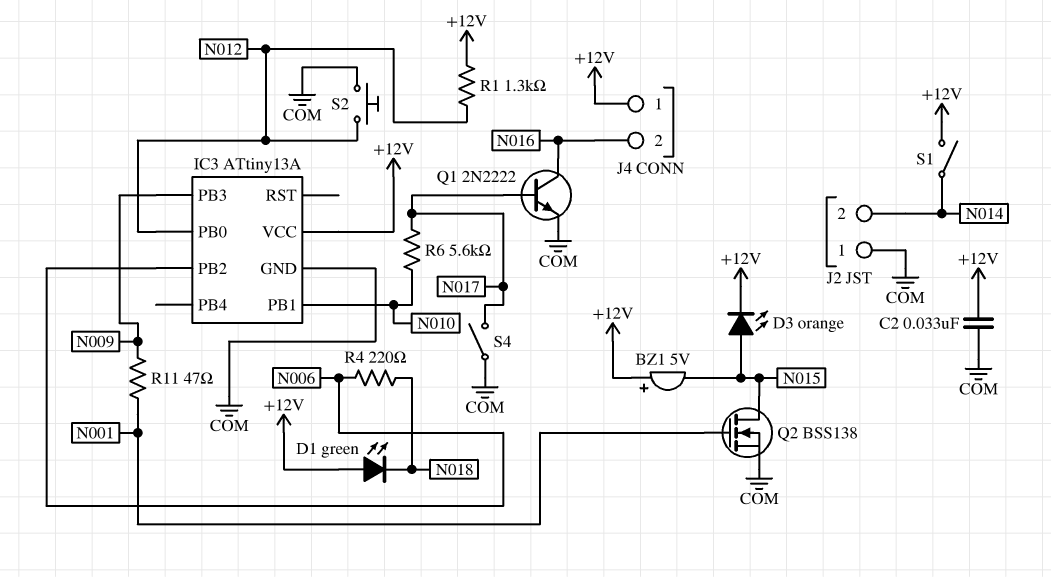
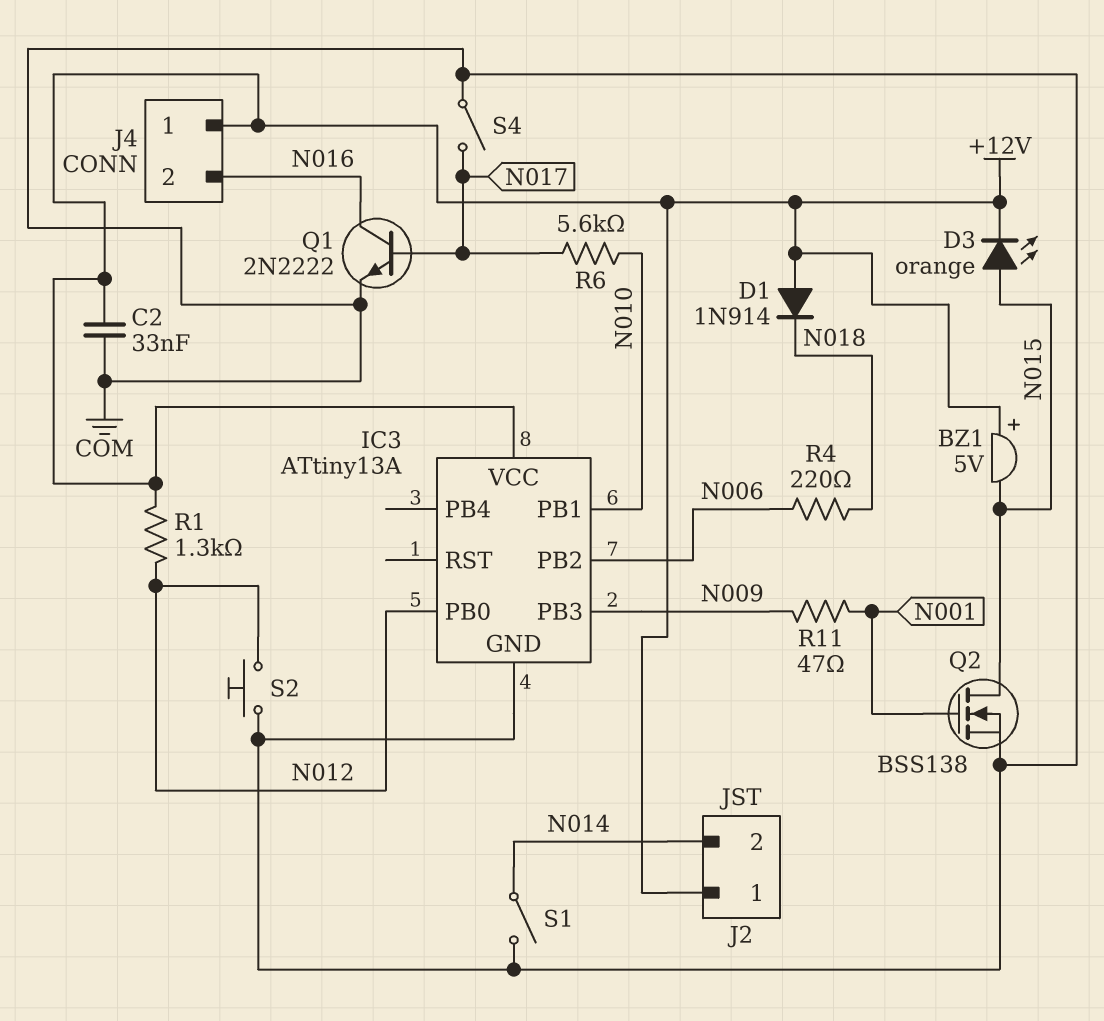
D1: LED green (A +12V, K N018) -> diode 1N914 (A +12V, K N018)
J2 pin 1: COM -> +12V
S1: switch (+12V, N014) -> switch (COM, N014)

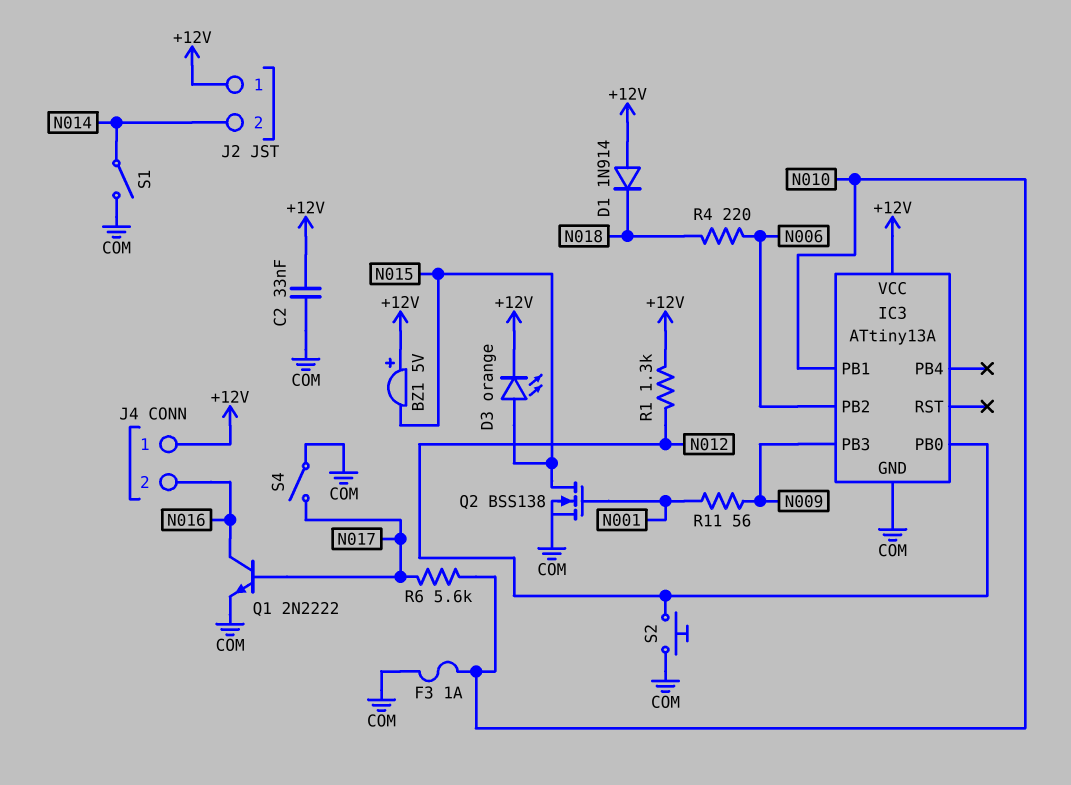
F3: none -> 1A (COM, N010)
R11: 47 (N001, N009) -> 56 (N001, N009)

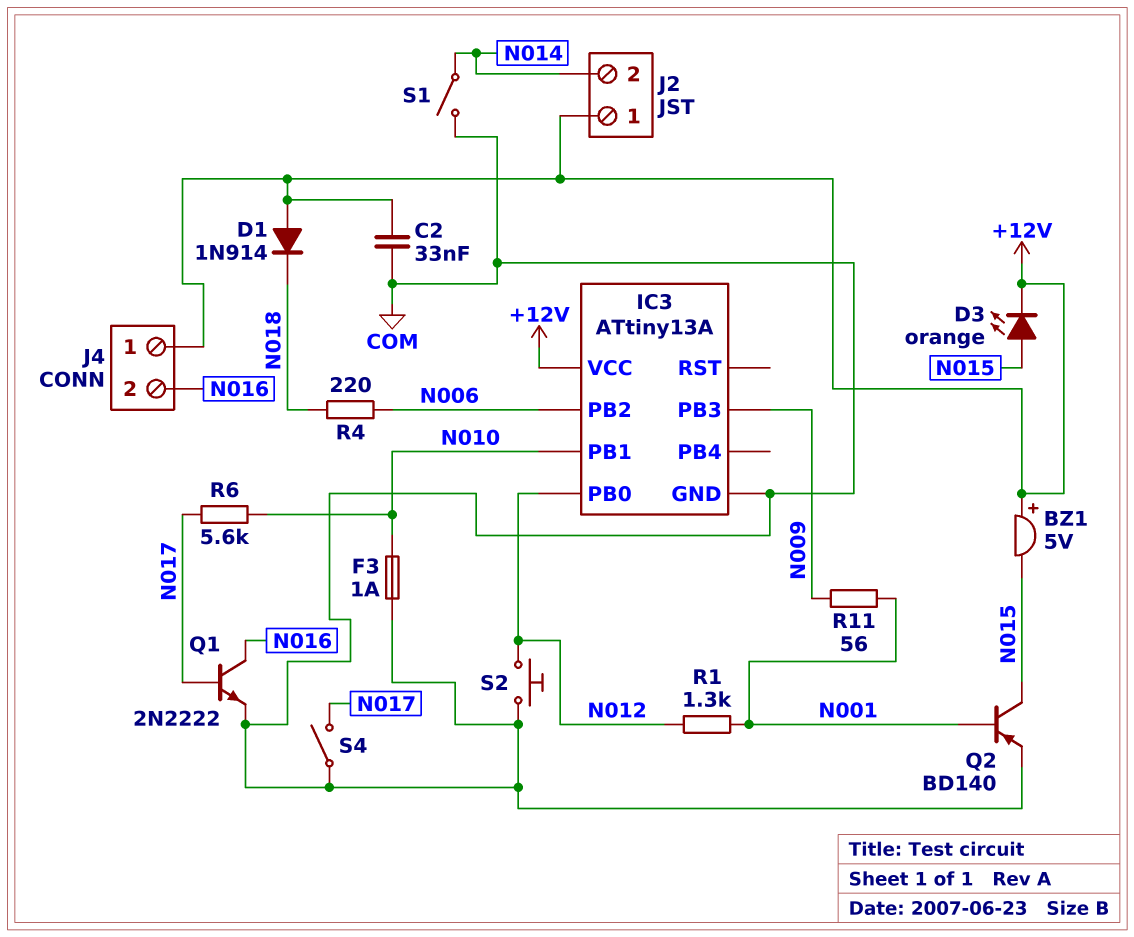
Q2: NMOS BSS138 (G N001, D N015, S COM) -> PNP BD140 (B N001, C N015, E COM)
R1: 1.3k (+12V, N012) -> 1.3k (N001, N012)

